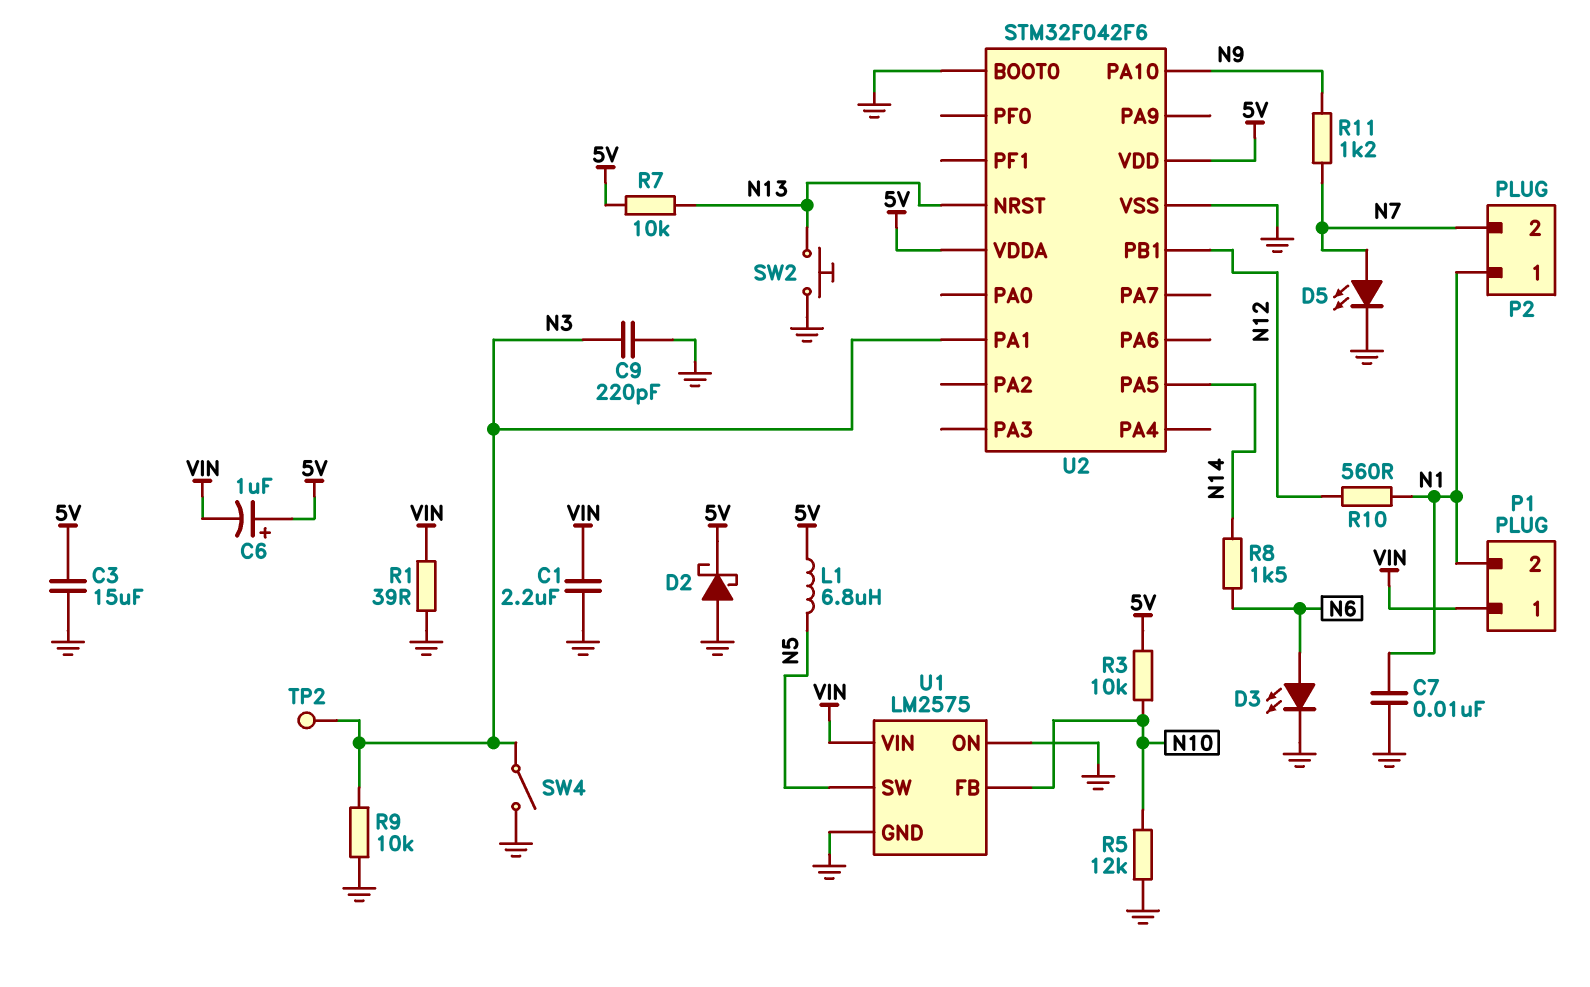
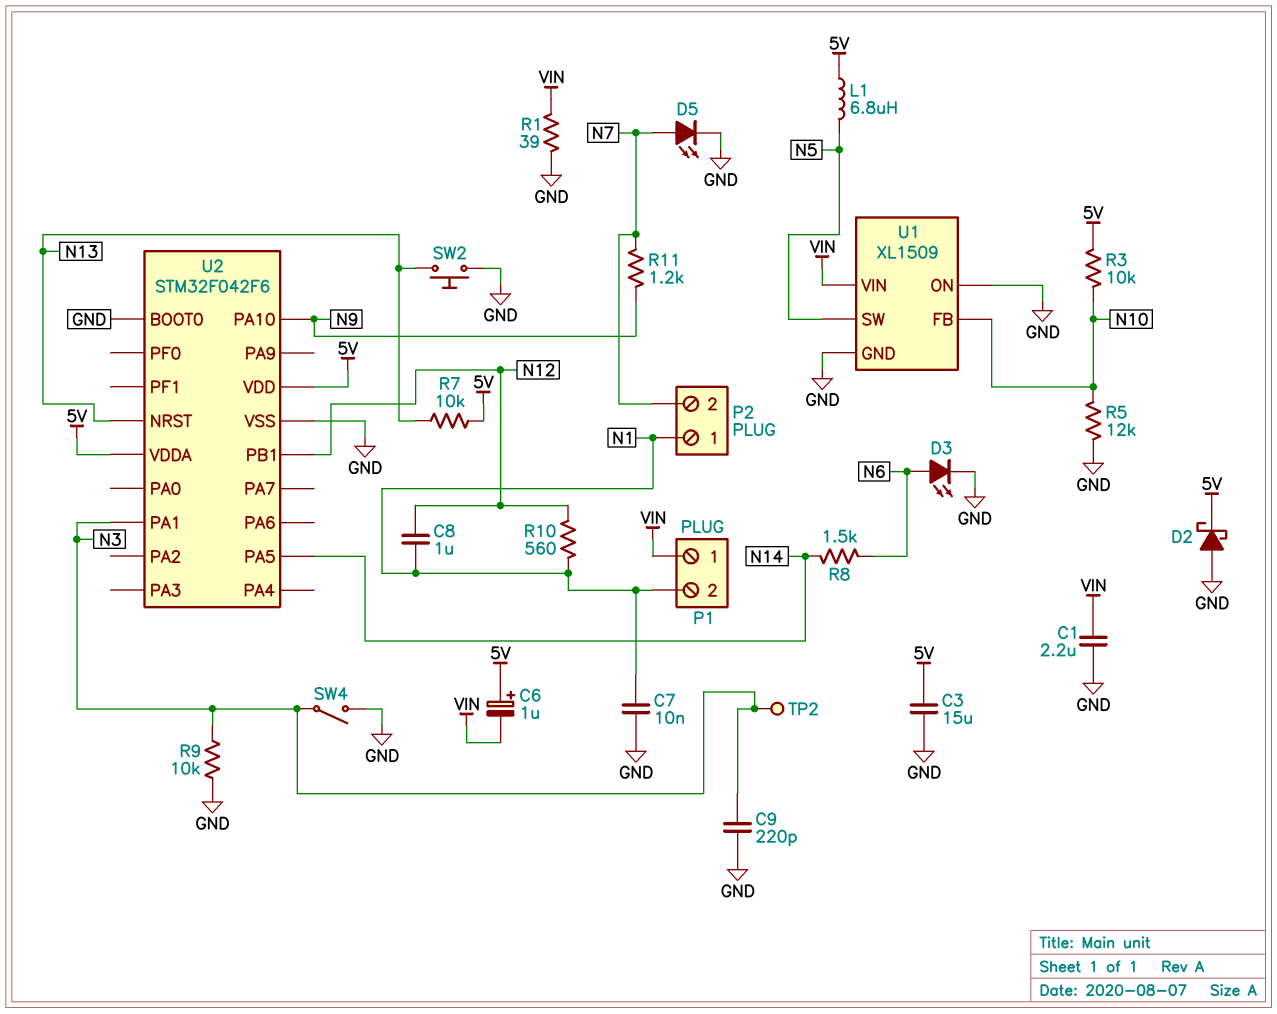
C8: none -> 1uF (N1, N12)
U1: LM2575 -> XL1509

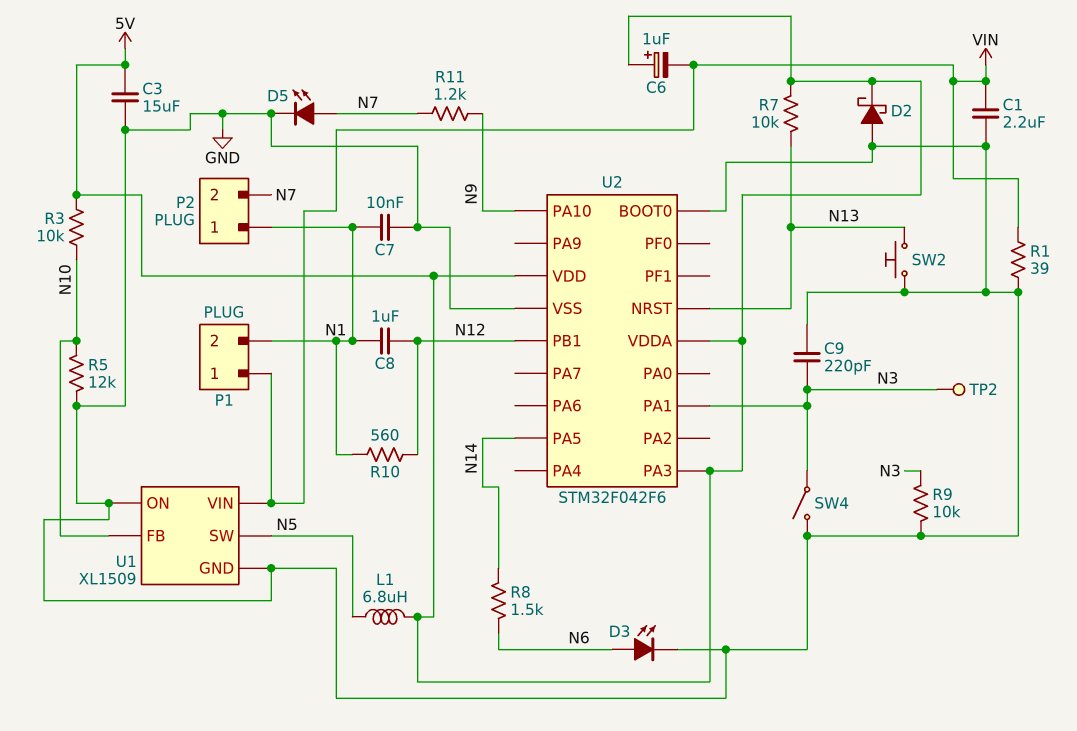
U2 pin PA3: none -> 5V

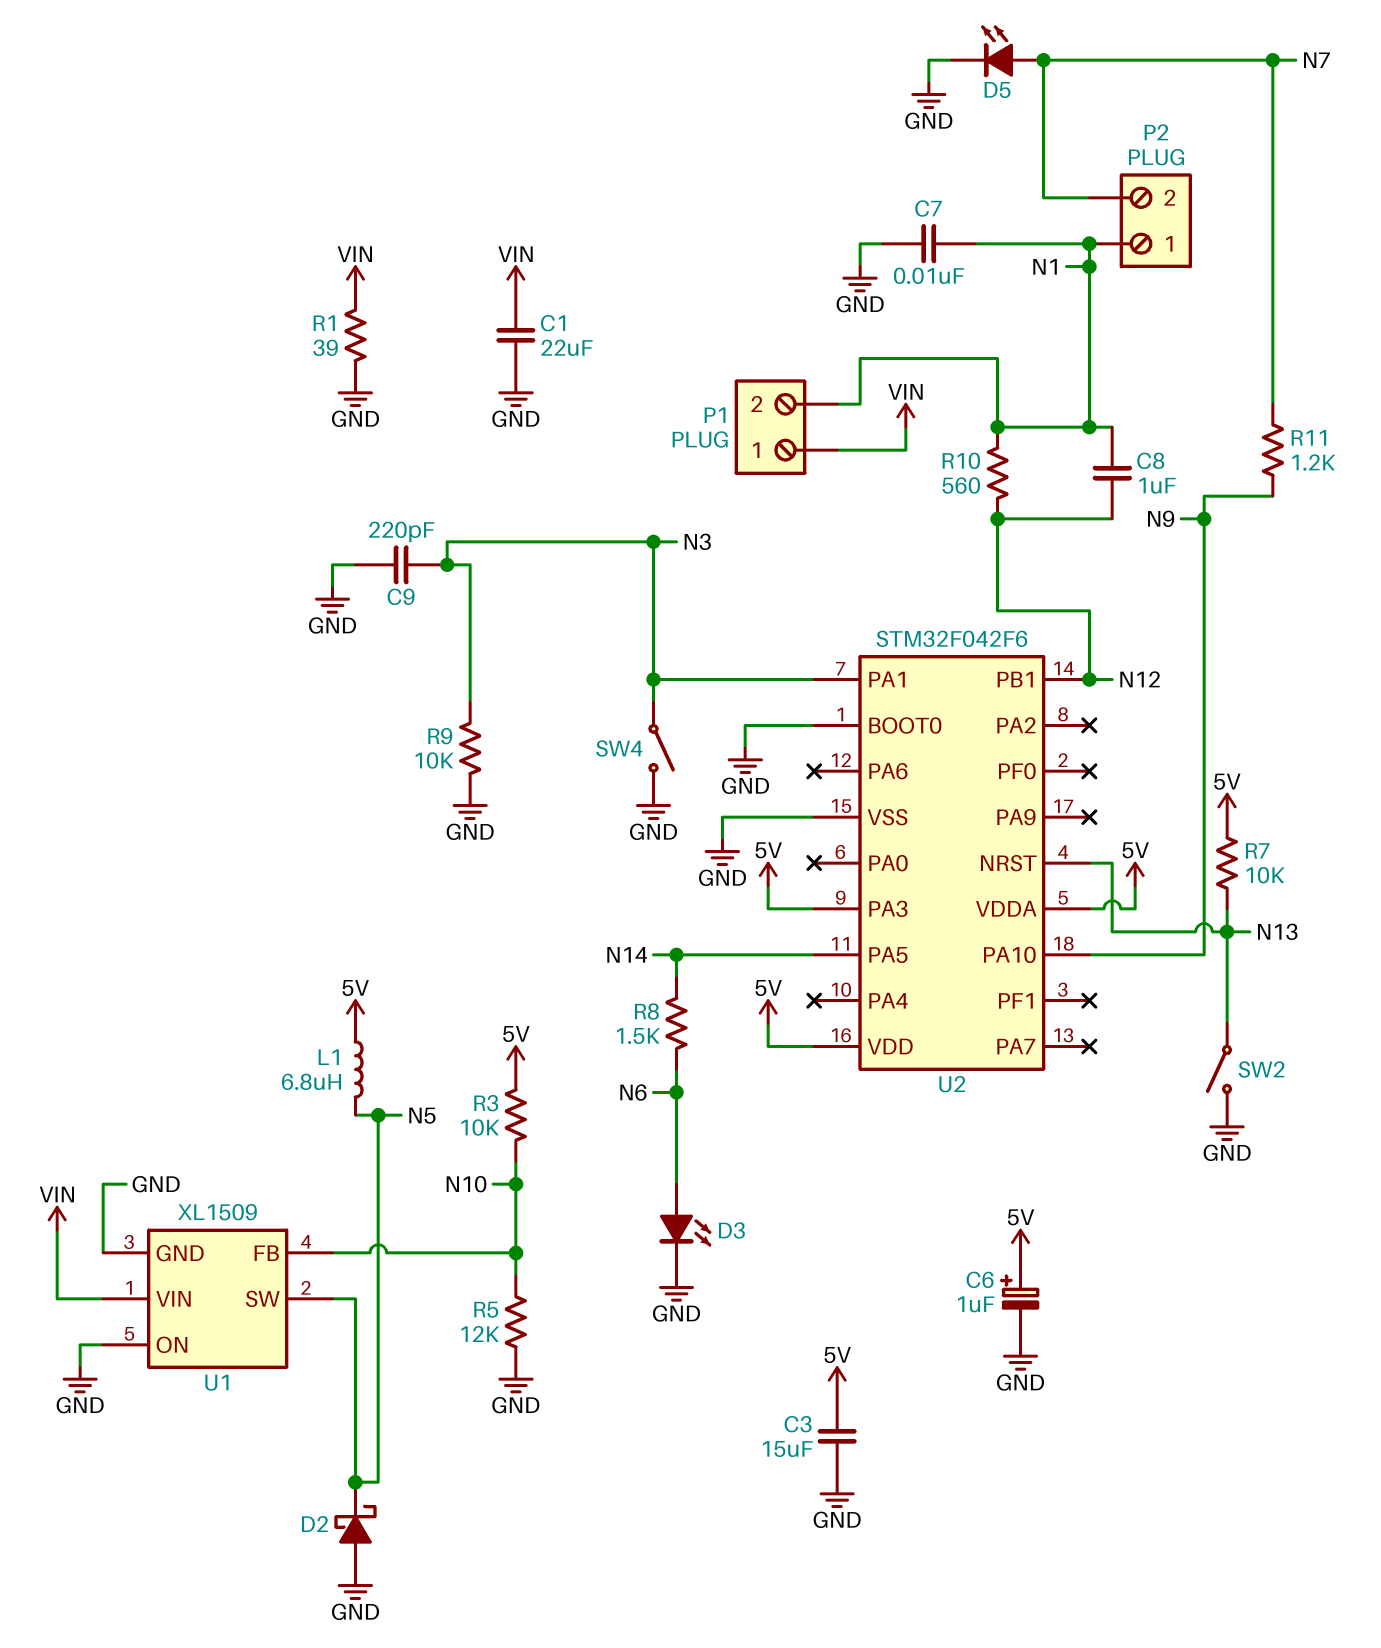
C1: 2.2uF (GND, VIN) -> 22uF (GND, VIN)
C6: 1uF (plus 5V, minus VIN) -> 1uF (plus 5V, minus GND)
D2: schottky (A GND, K 5V) -> schottky (A GND, K N5)
SW2: button (GND, N13) -> switch (GND, N13)
TP2: test point (N3) -> none

